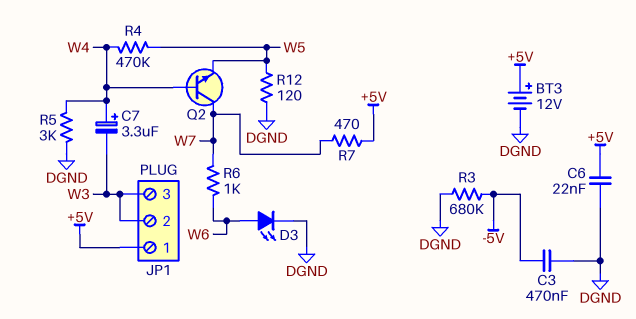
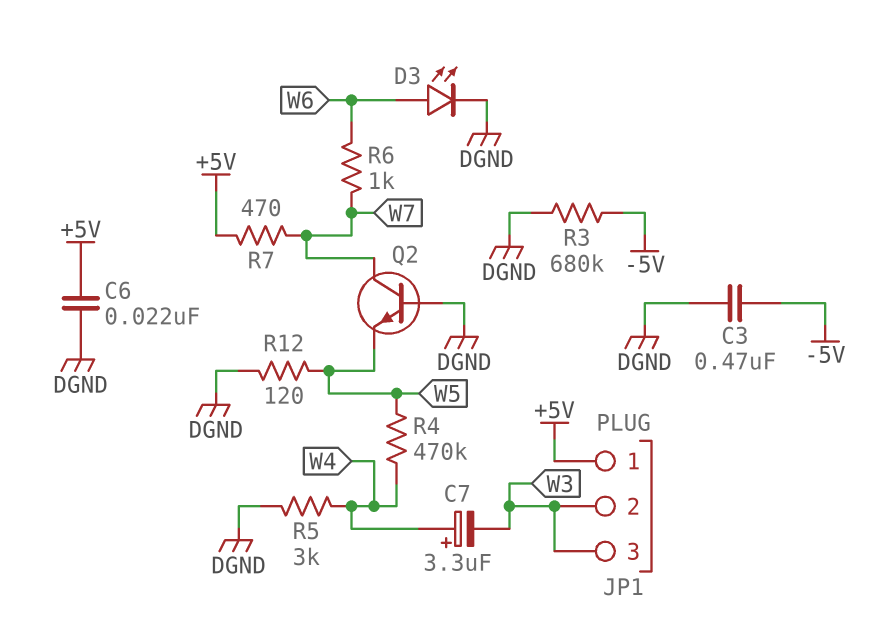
BT3: 12V (plus +5V, minus DGND) -> none
Q2: NPN (B W4, C W7, E W5) -> NPN (B DGND, C W7, E W5)

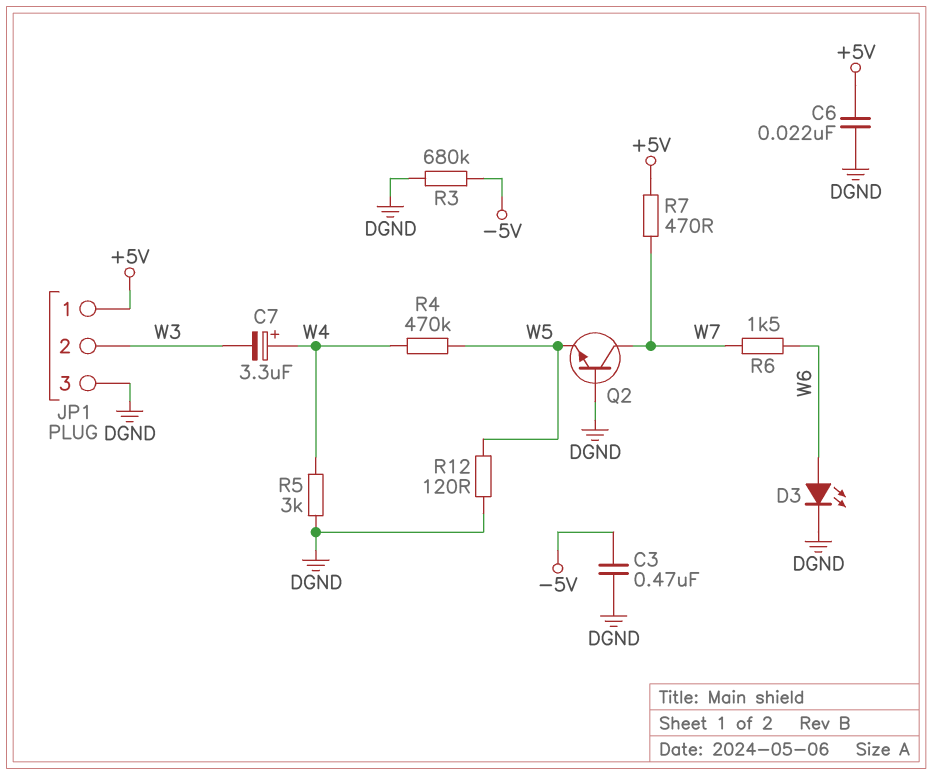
JP1 pin 3: W3 -> DGND
R6: 1k (W6, W7) -> 1.5k (W6, W7)

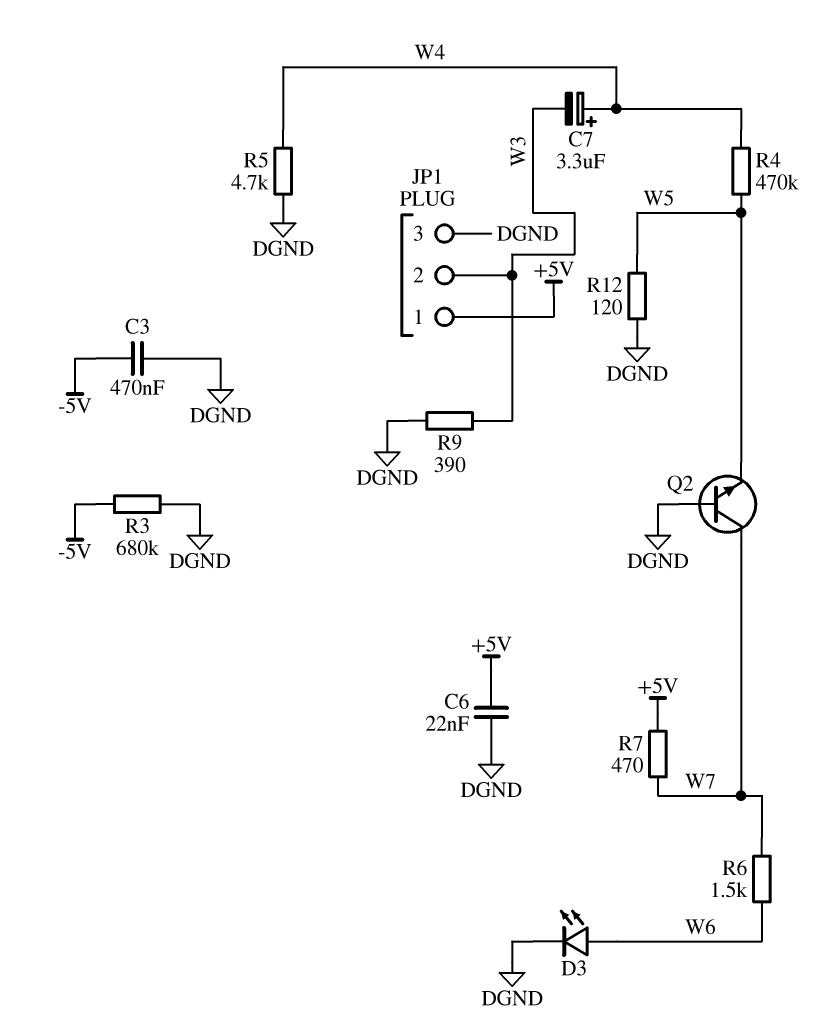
R5: 3k (DGND, W4) -> 4.7k (DGND, W4)
R9: none -> 390 (DGND, W3)

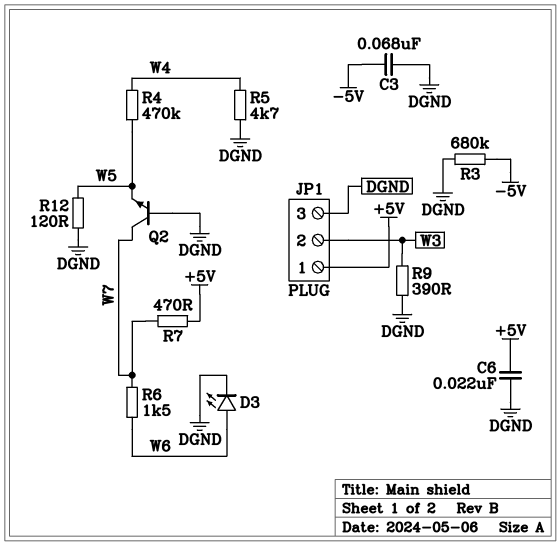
C3: 470nF (-5V, DGND) -> 68nF (-5V, DGND)
C7: 3.3uF (plus W4, minus W3) -> none

